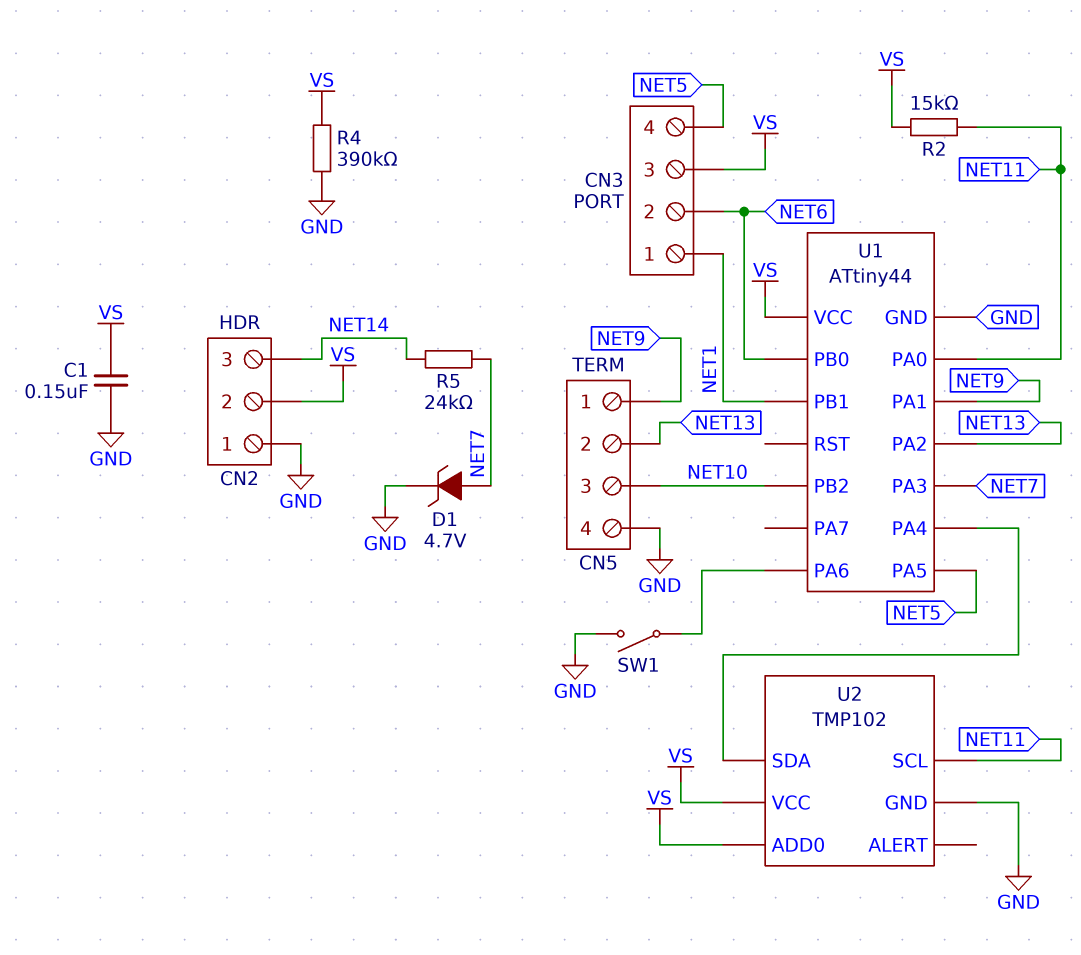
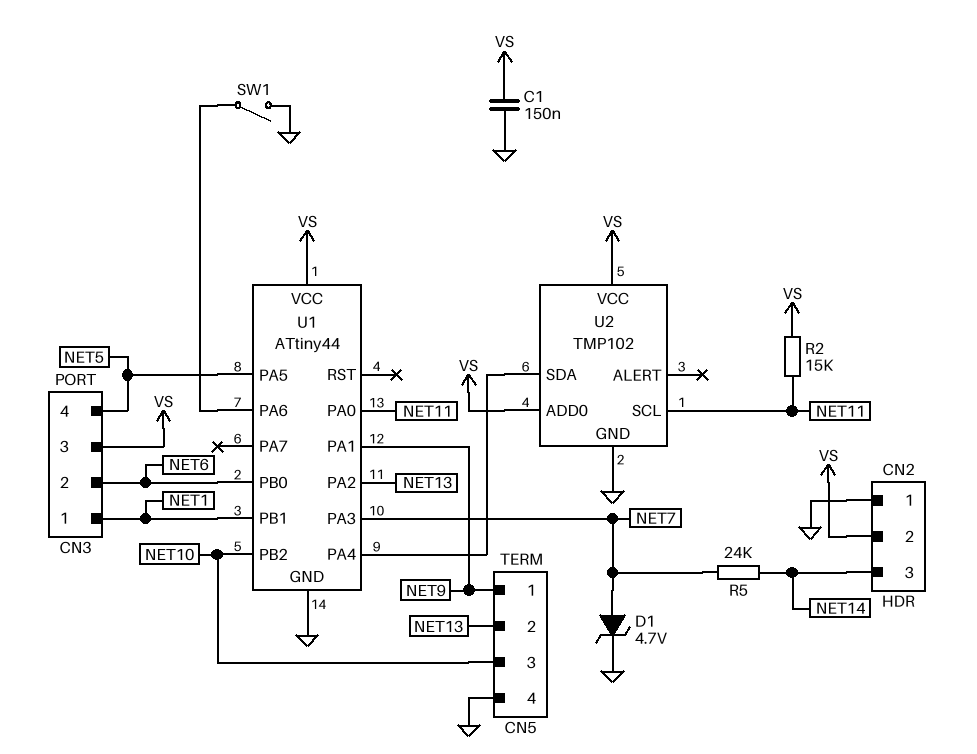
R4: 390k (GND, VS) -> none

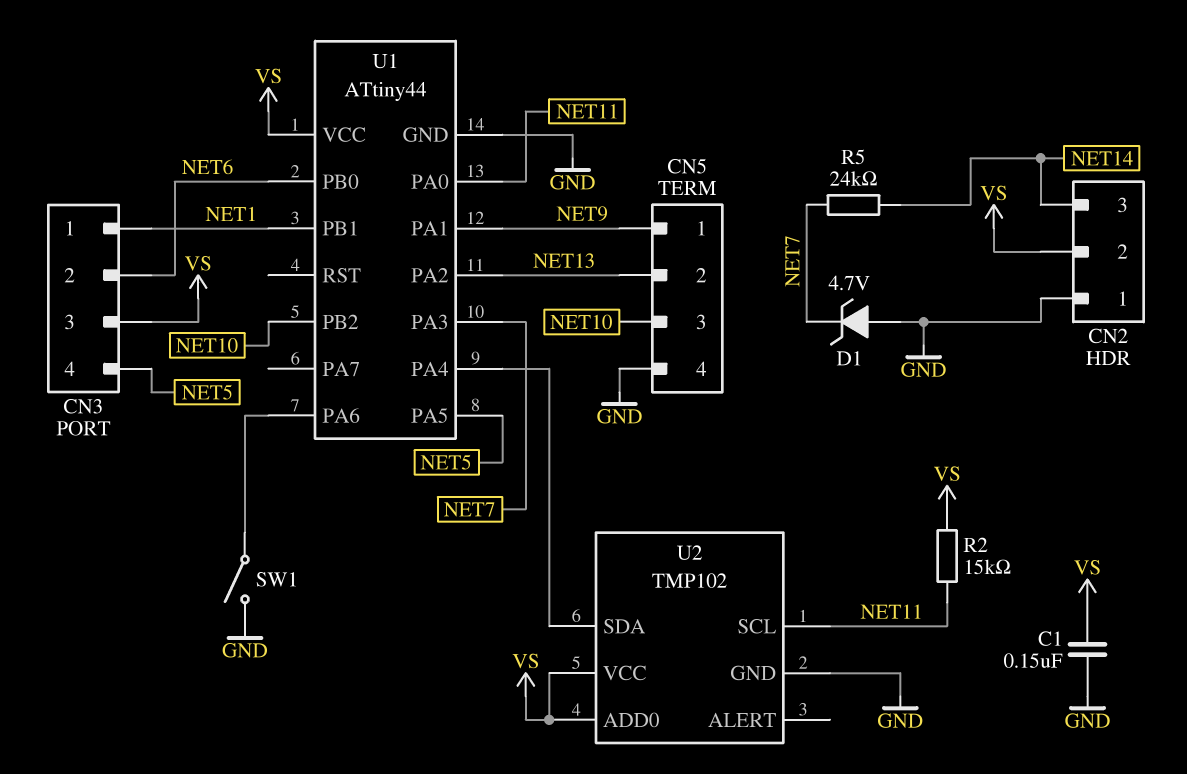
D1: zener 4.7V (A NET7, K GND) -> zener 4.7V (A GND, K NET7)

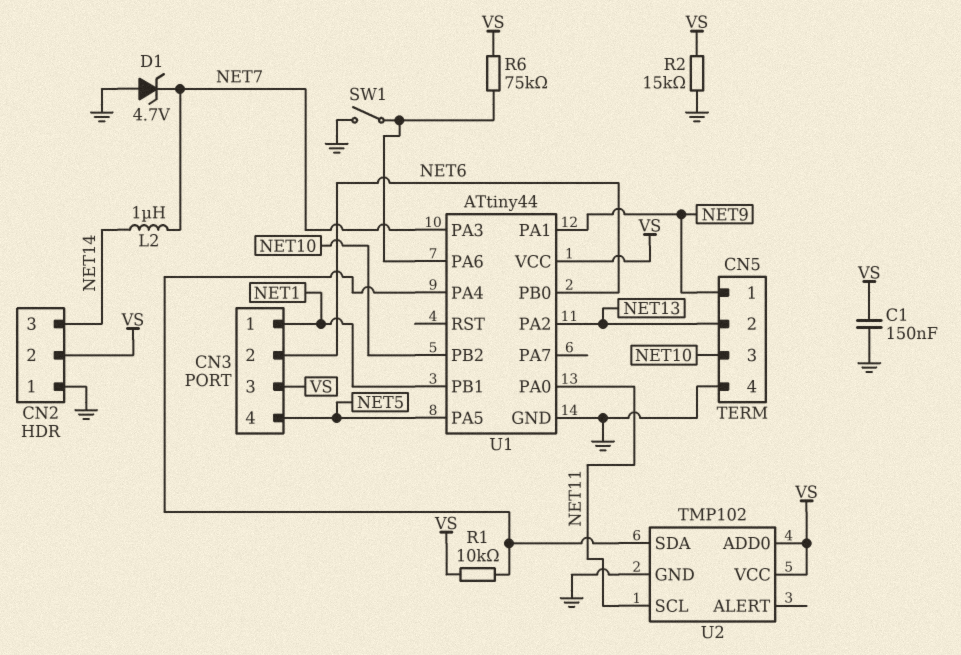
L2: none -> 1uH (NET7, NET14)
R1: none -> 10k (U1/PA4, VS)
R2: 15k (NET11, VS) -> 15k (GND, VS)
R5: 24k (NET7, NET14) -> none
R6: none -> 75k (U1/PA6, VS)

